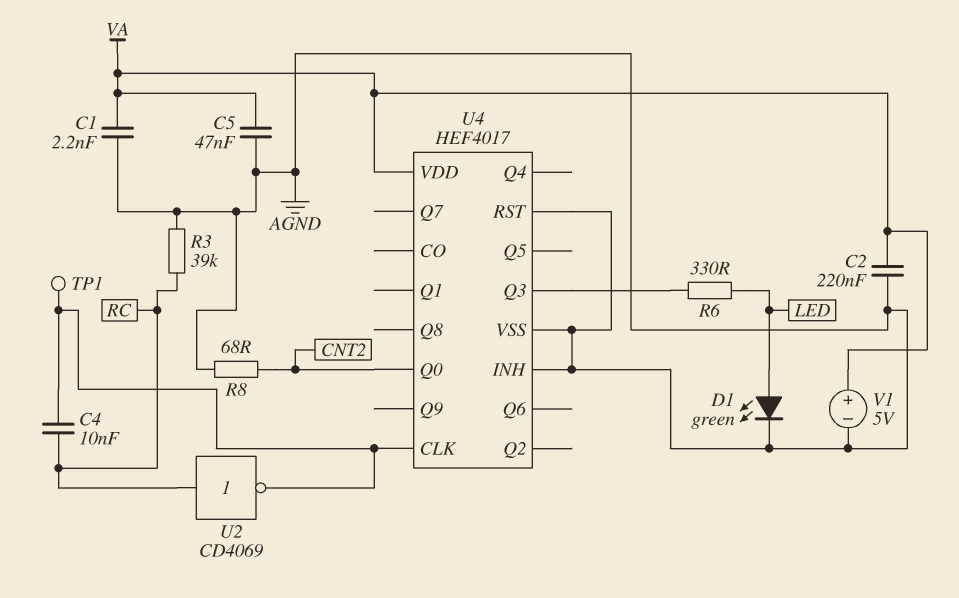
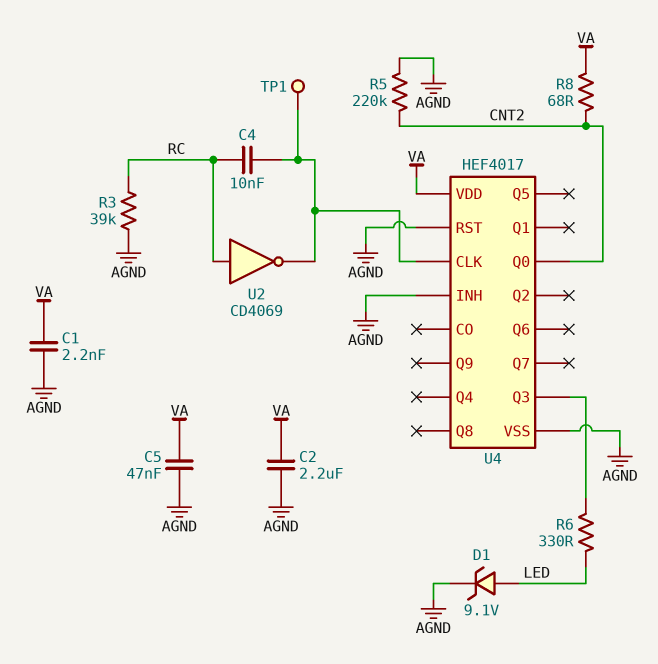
C2: 220nF (AGND, VA) -> 2.2uF (AGND, VA)
D1: LED green (A LED, K AGND) -> zener 9.1V (A LED, K AGND)
R5: none -> 220k (AGND, CNT2)
R8: 68 (AGND, CNT2) -> 68 (CNT2, VA)
V1: 5V (plus VA, minus AGND) -> none

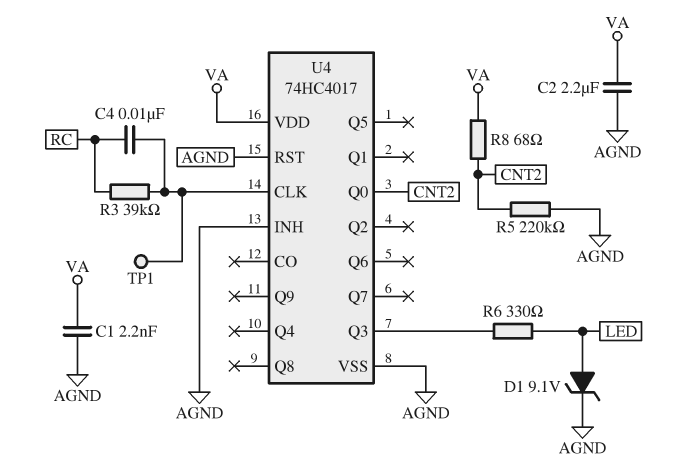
C5: 47nF (AGND, VA) -> none
R3: 39k (AGND, RC) -> 39k (RC, U4/CLK)
U2: NOT CD4069 (in RC, out U4/CLK) -> none
U4: HEF4017 -> 74HC4017

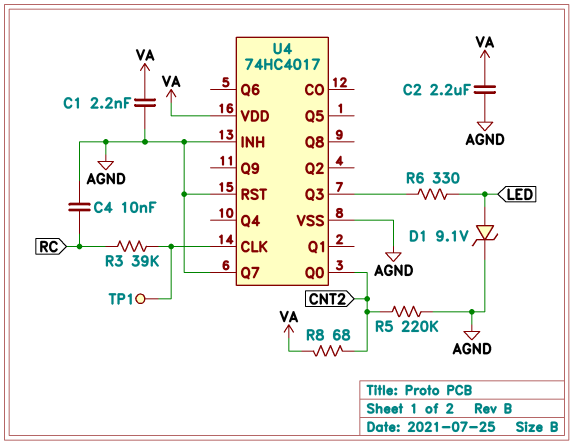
C4: 10nF (RC, U4/CLK) -> 10nF (AGND, RC)
U4 pin Q7: none -> AGND

